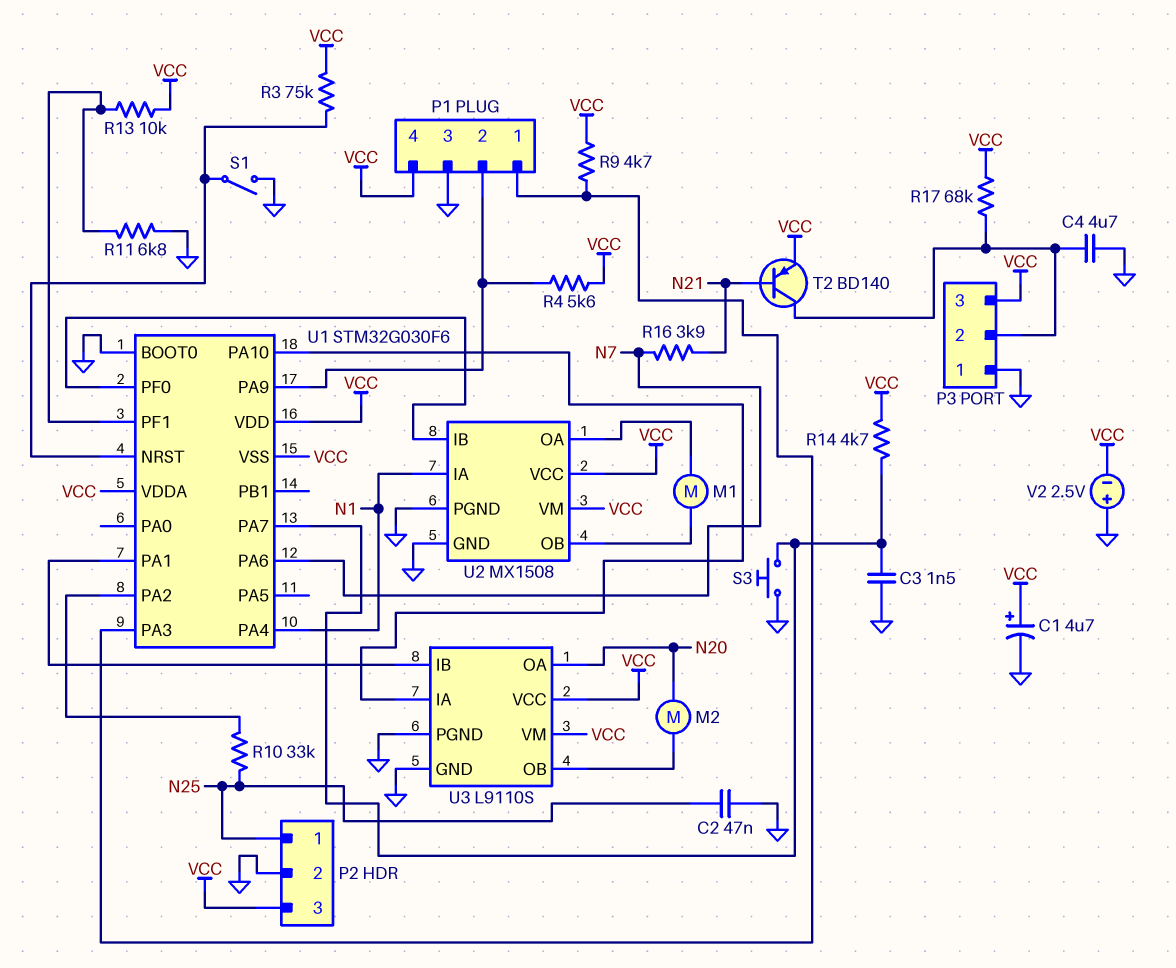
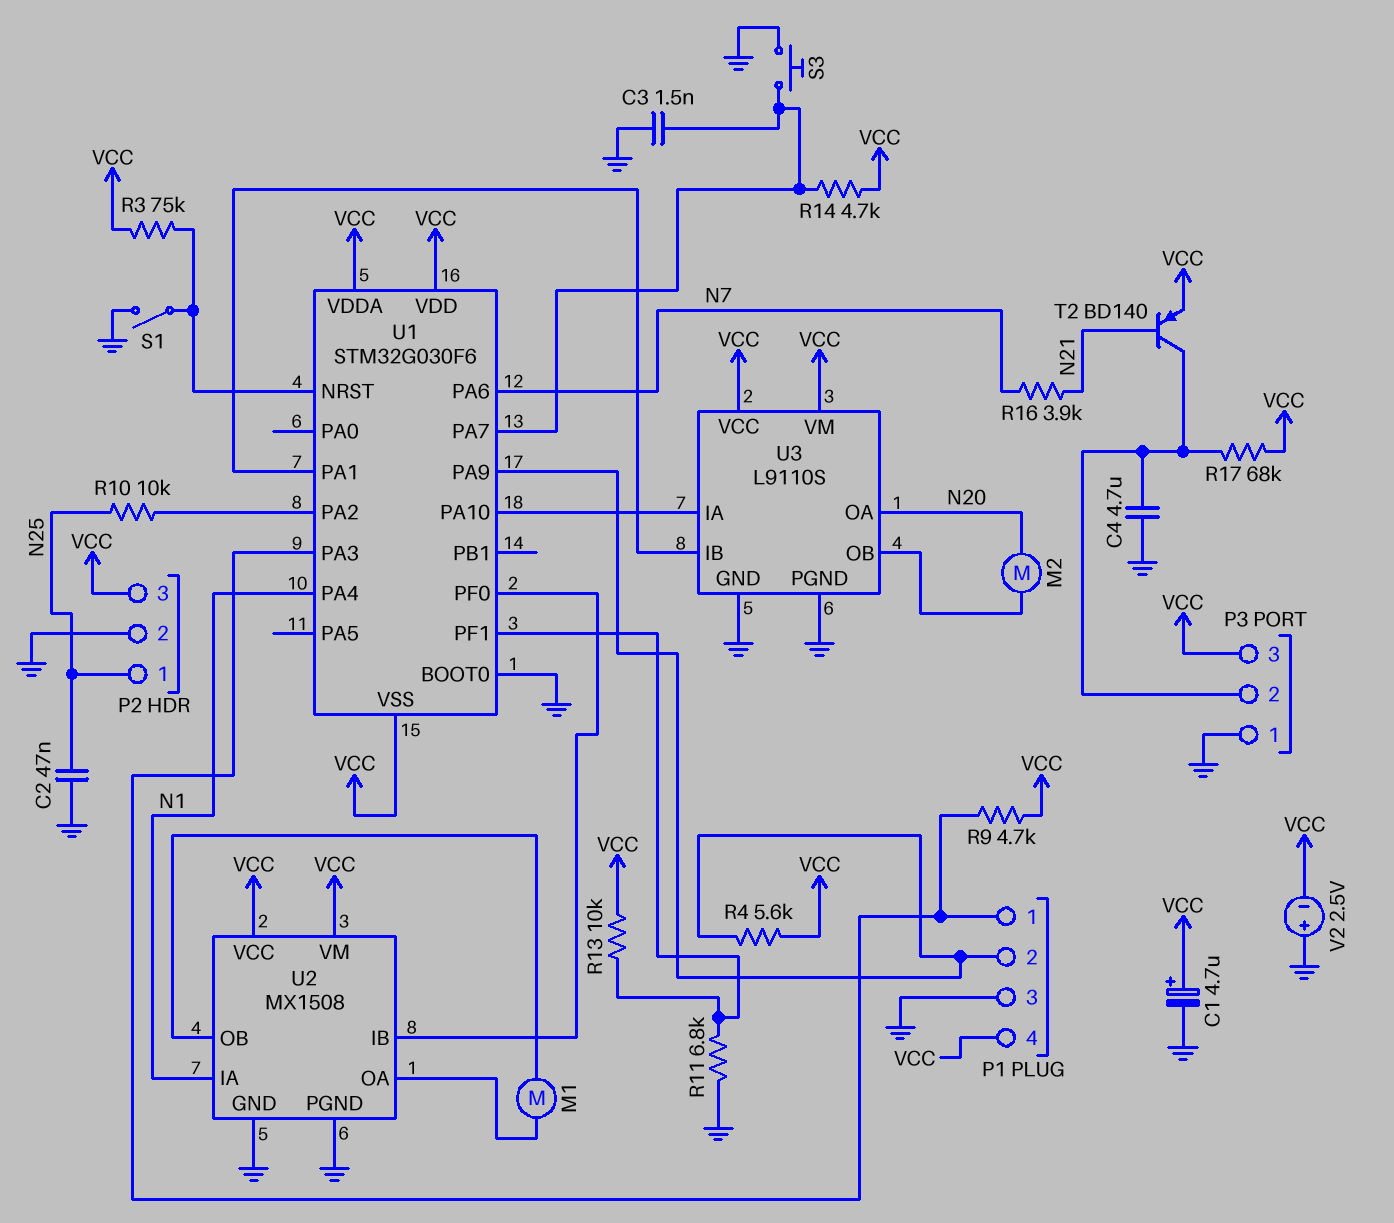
R10: 33k (N25, U1/PA2) -> 10k (N25, U1/PA2)

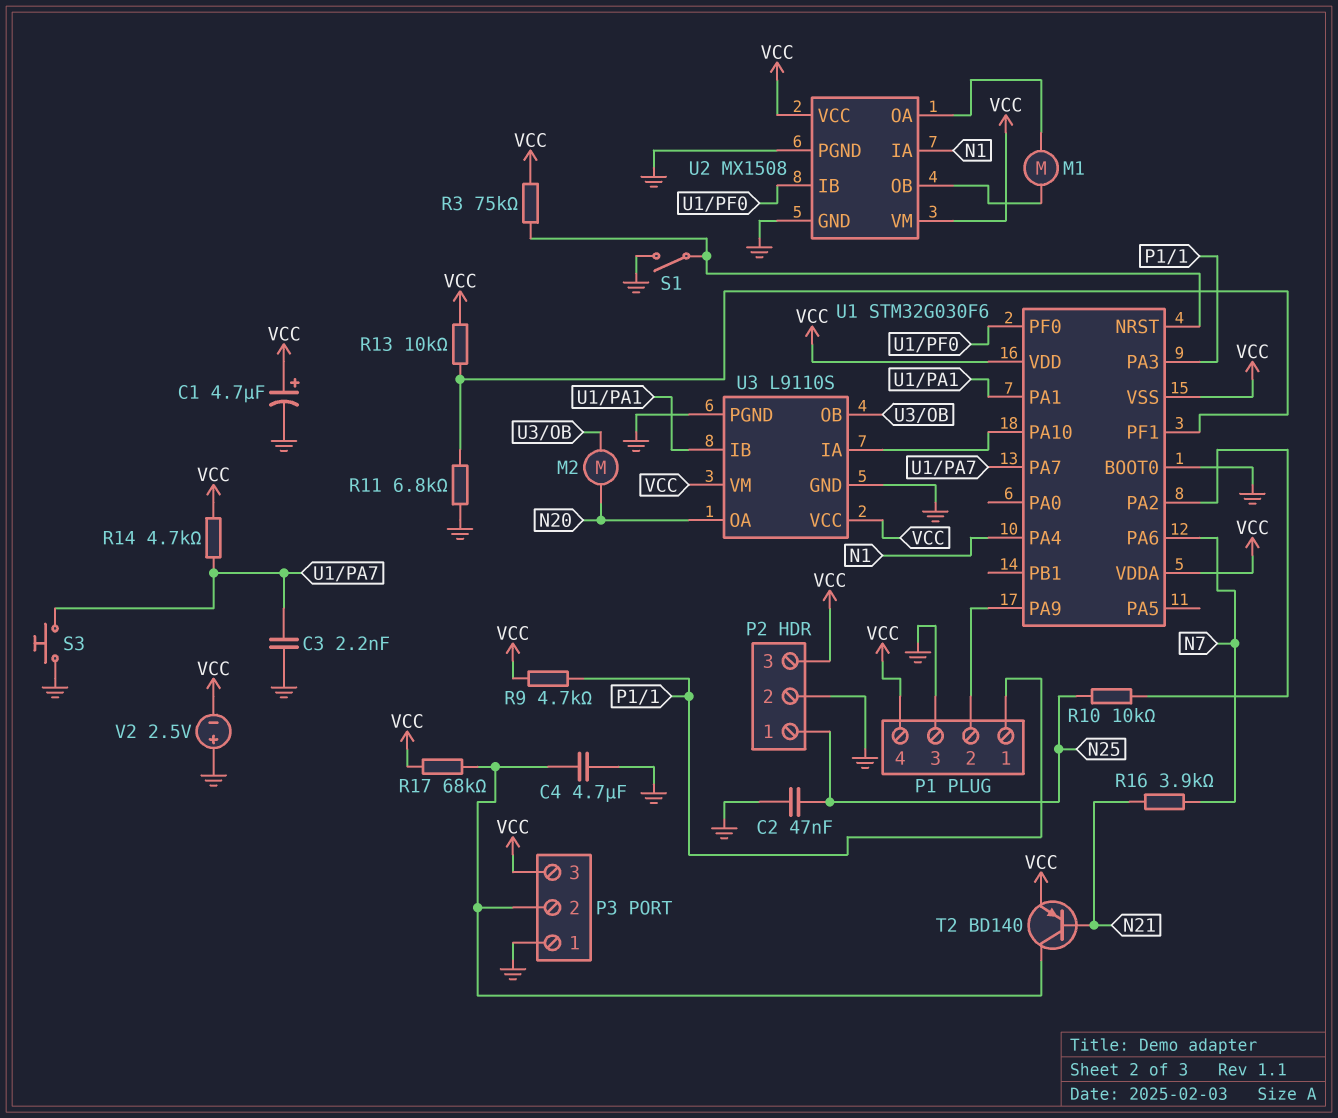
C3: 1.5nF (GND, U1/PA7) -> 2.2nF (GND, U1/PA7)
R4: 5.6k (P1/2, VCC) -> none

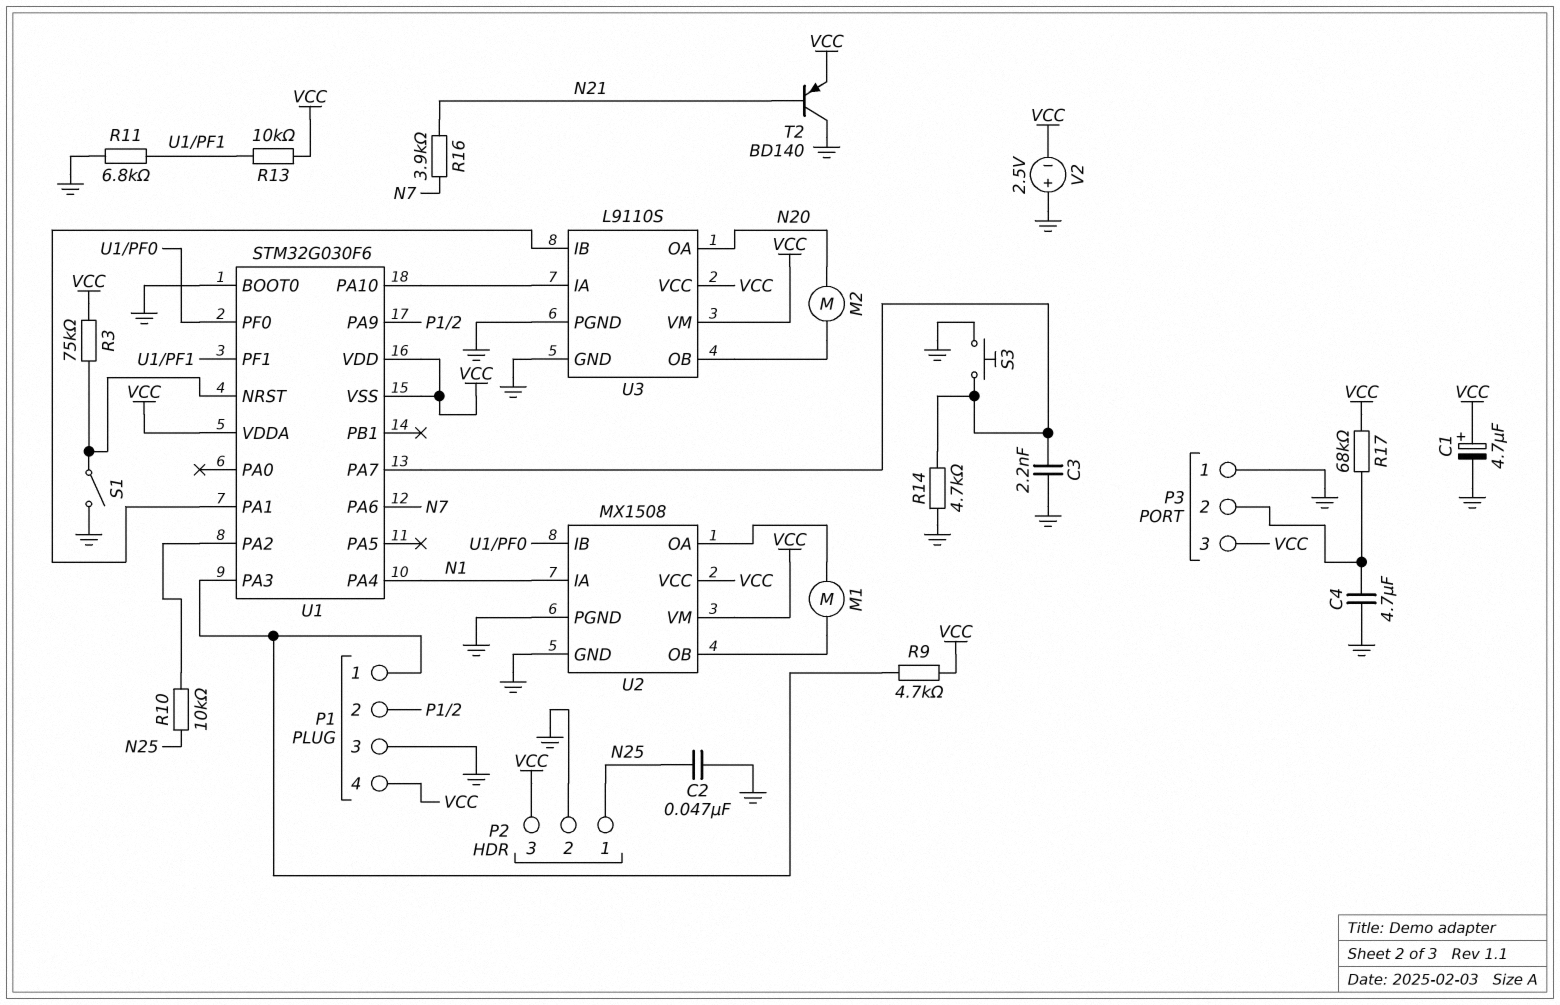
R14: 4.7k (U1/PA7, VCC) -> 4.7k (GND, U1/PA7)
T2: PNP BD140 (B N21, C P3/2, E VCC) -> PNP BD140 (B N21, C GND, E VCC)

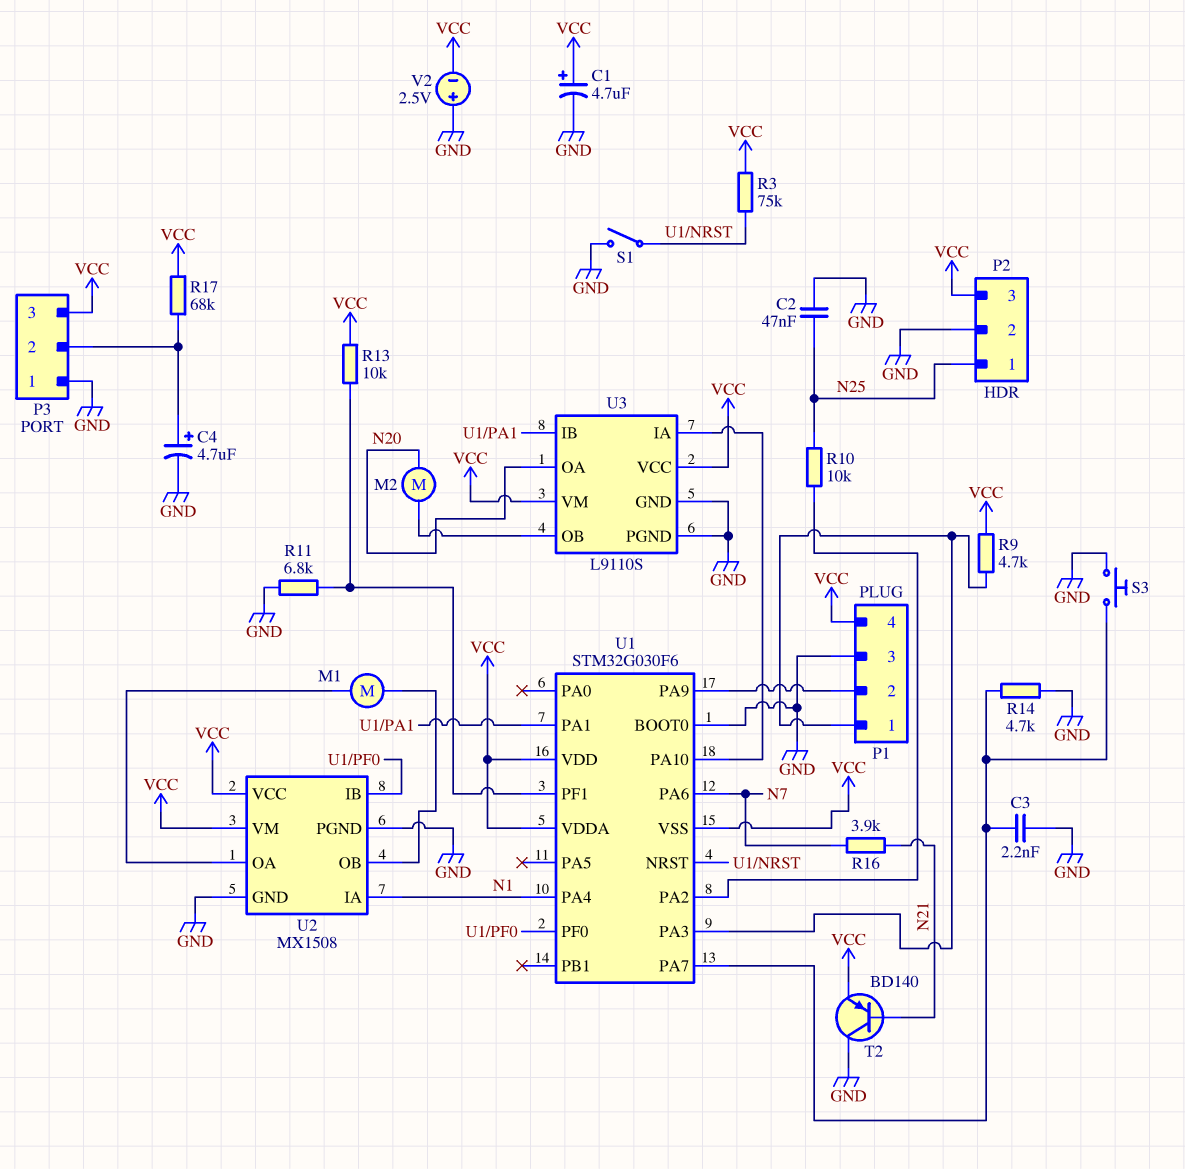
C4: 4.7uF (GND, P3/2) -> 4.7uF (plus P3/2, minus GND)

